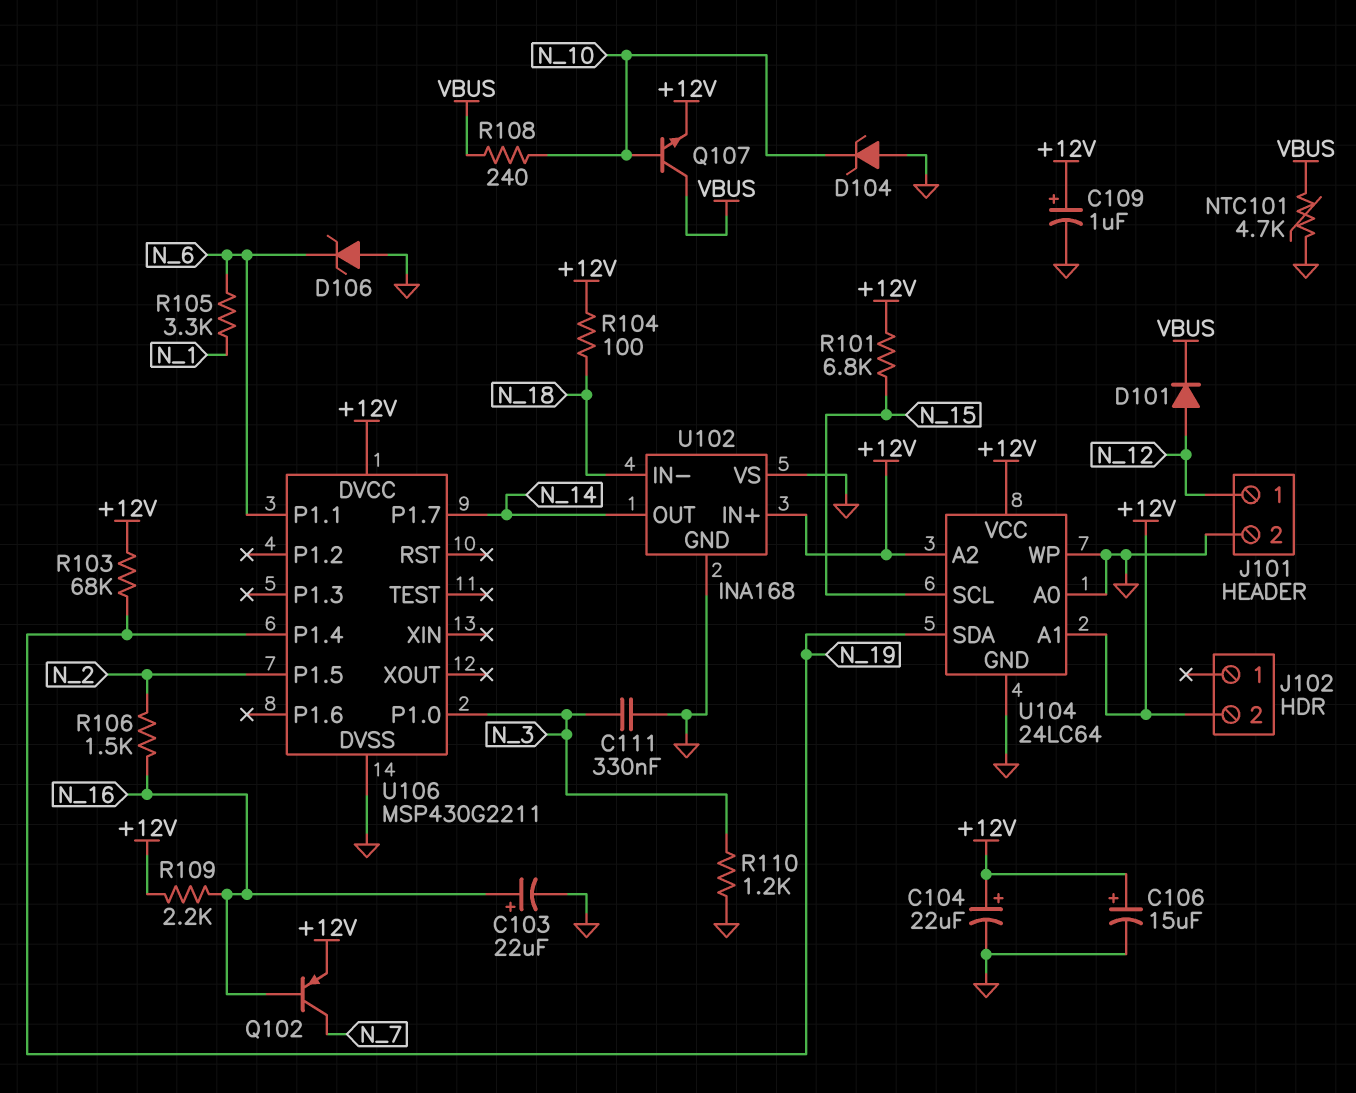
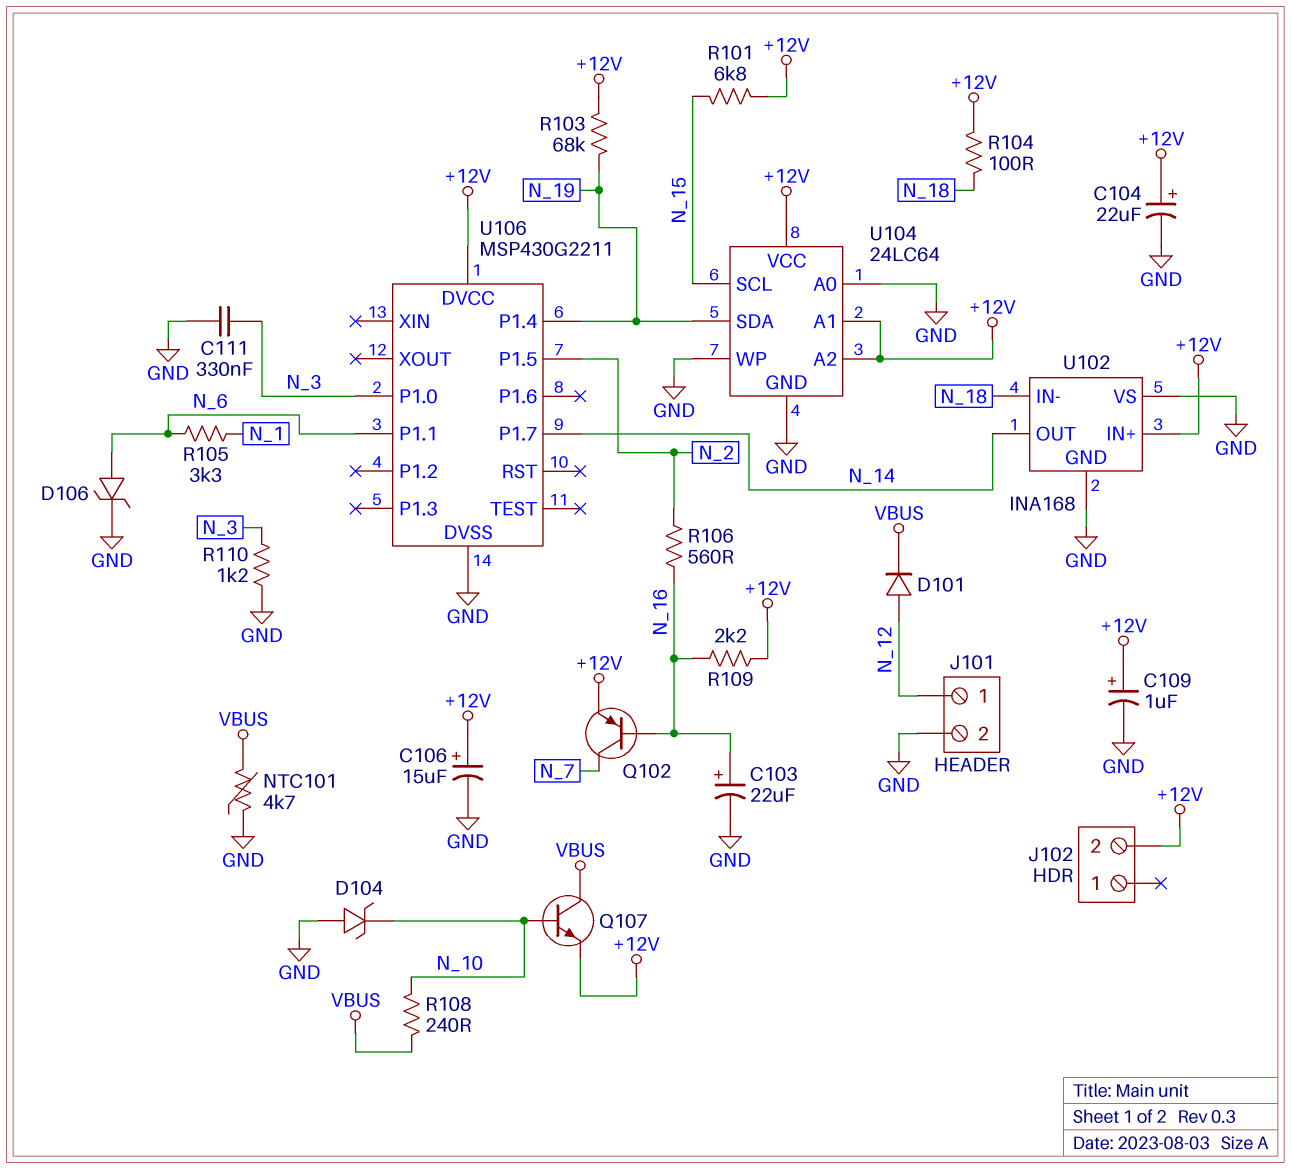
D106: zener (A GND, K N_6) -> zener (A N_6, K GND)
R106: 1.5k (N_2, N_16) -> 560 (N_2, N_16)

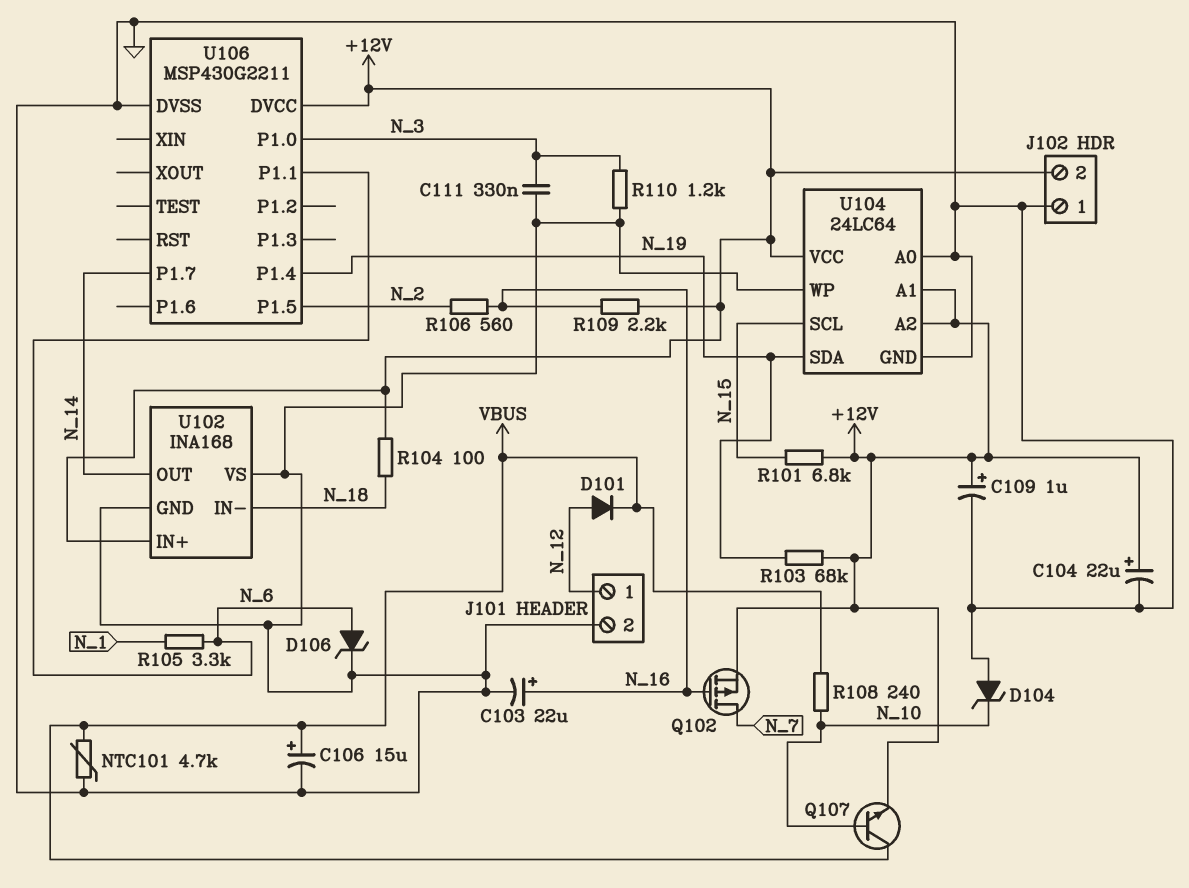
C106: 15uF (plus +12V, minus GND) -> 15uF (plus VBUS, minus GND)
J102 pin 1: none -> GND
Q102: PNP (B N_16, C N_7, E +12V) -> PMOS (G N_16, D N_7, S +12V)

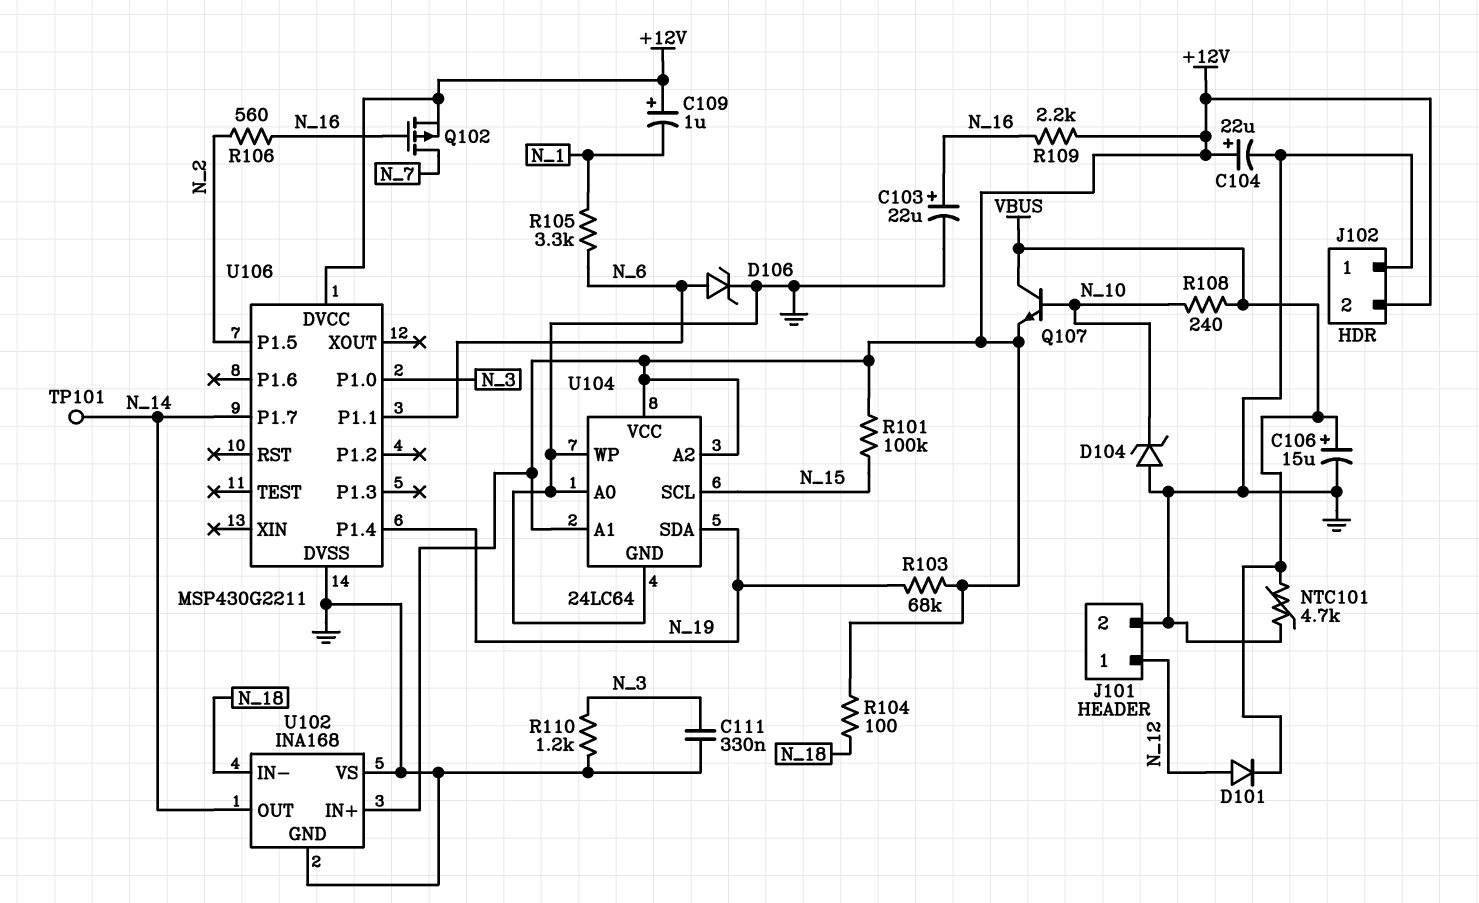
C109: 1uF (plus +12V, minus GND) -> 1uF (plus +12V, minus N_1)
R101: 6.8k (+12V, N_15) -> 100k (+12V, N_15)
TP101: none -> test point (N_14)

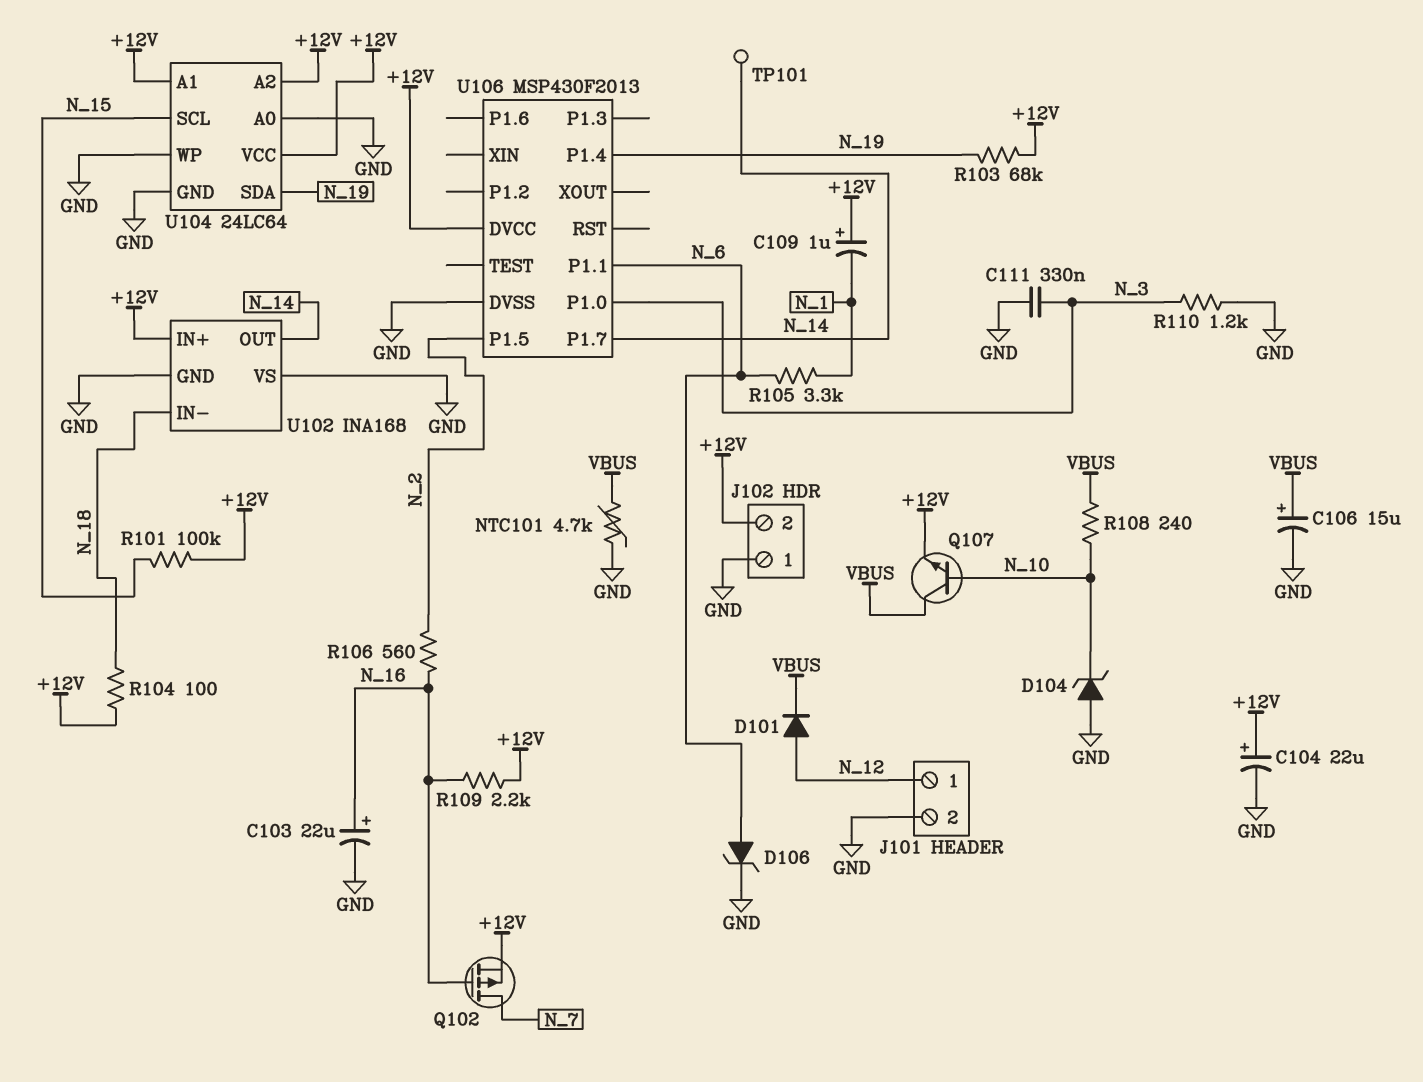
U106: MSP430G2211 -> MSP430F2013

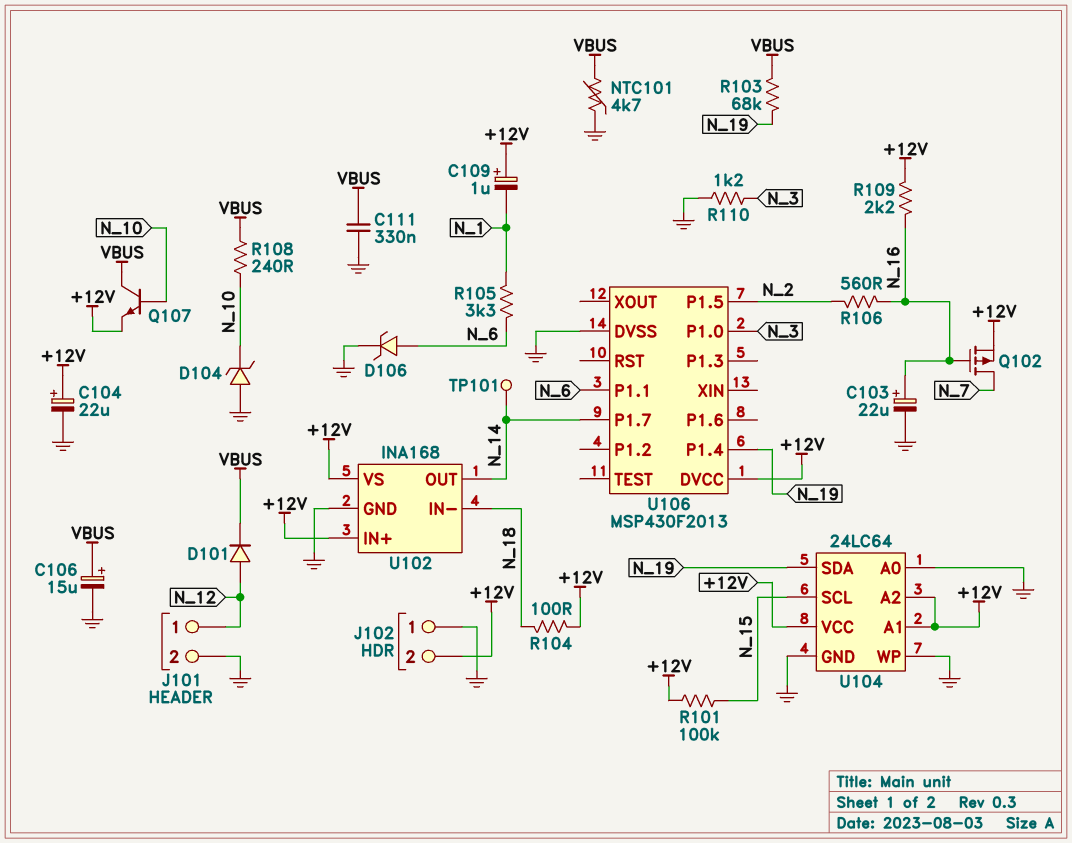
C111: 330nF (GND, N_3) -> 330nF (GND, VBUS)
R103: 68k (+12V, N_19) -> 68k (N_19, VBUS)
U102 pin VS: GND -> +12V

